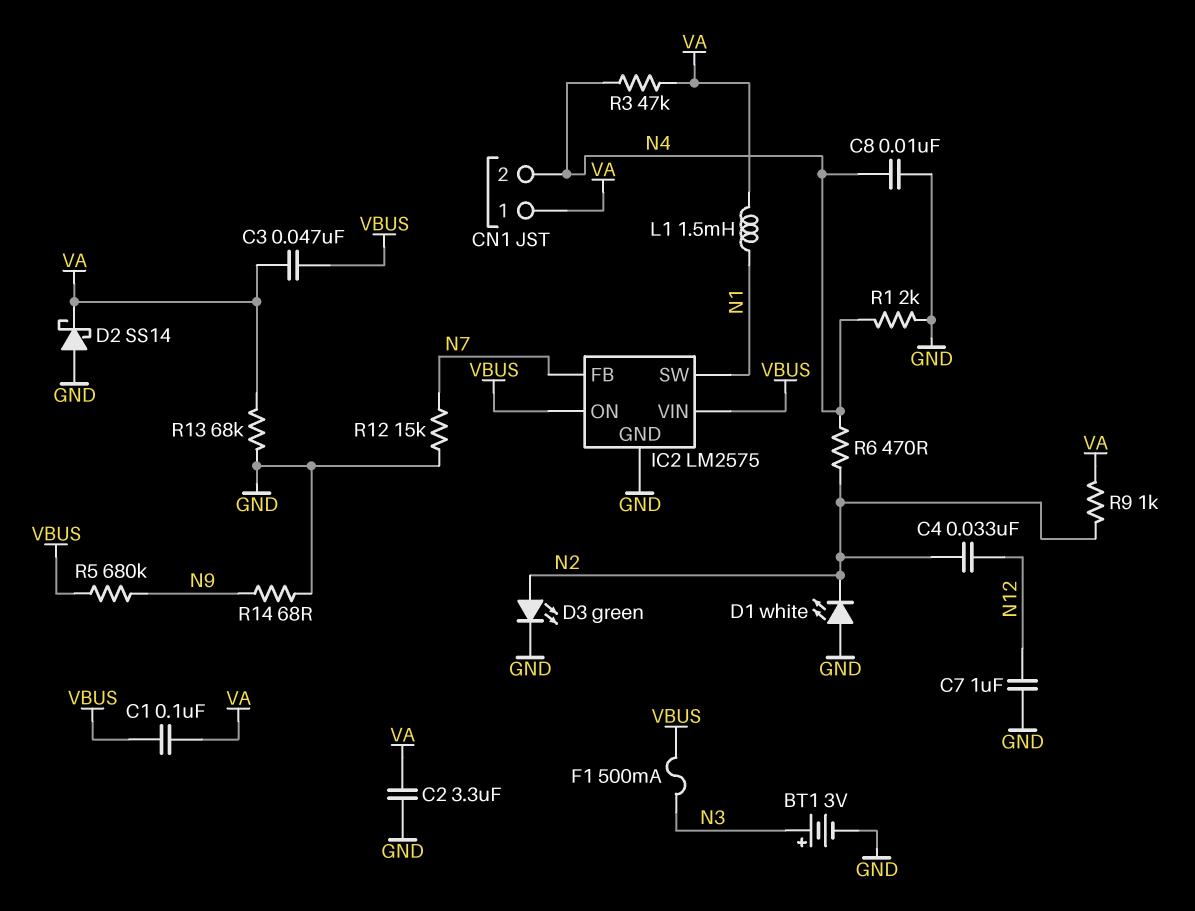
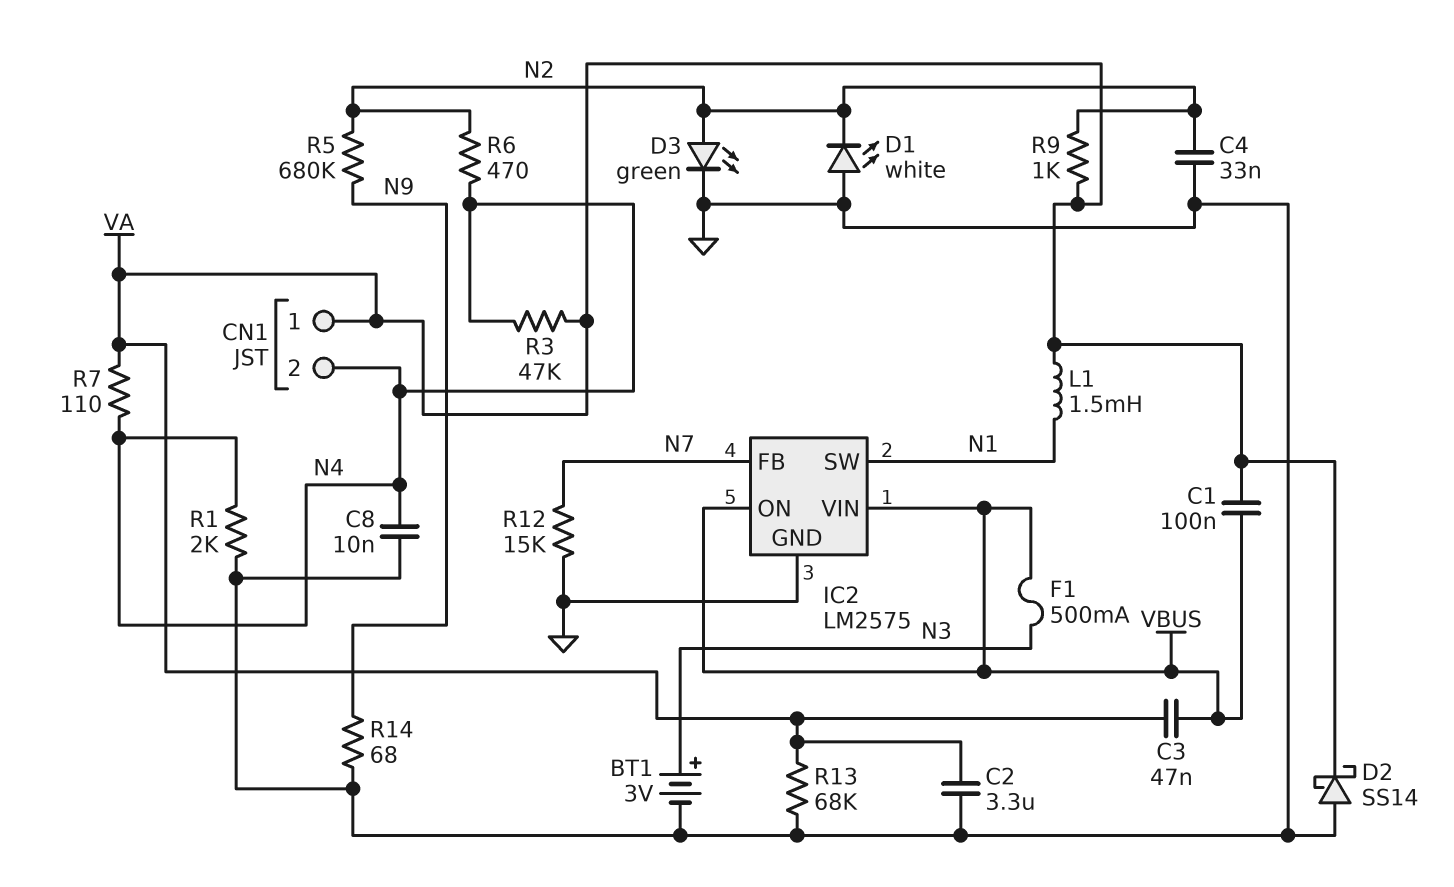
C4: 33nF (N2, N12) -> 33nF (GND, N2)
C7: 1uF (GND, N12) -> none
R5: 680k (N9, VBUS) -> 680k (N2, N9)
R7: none -> 110 (N4, VA)

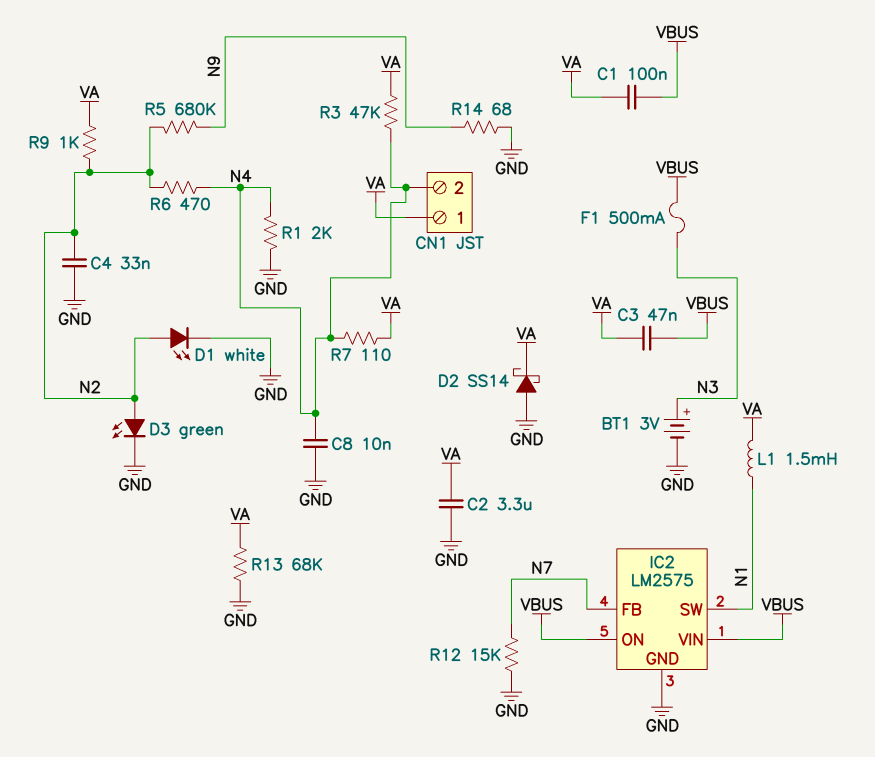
D1: LED white (A GND, K N2) -> LED white (A N2, K GND)

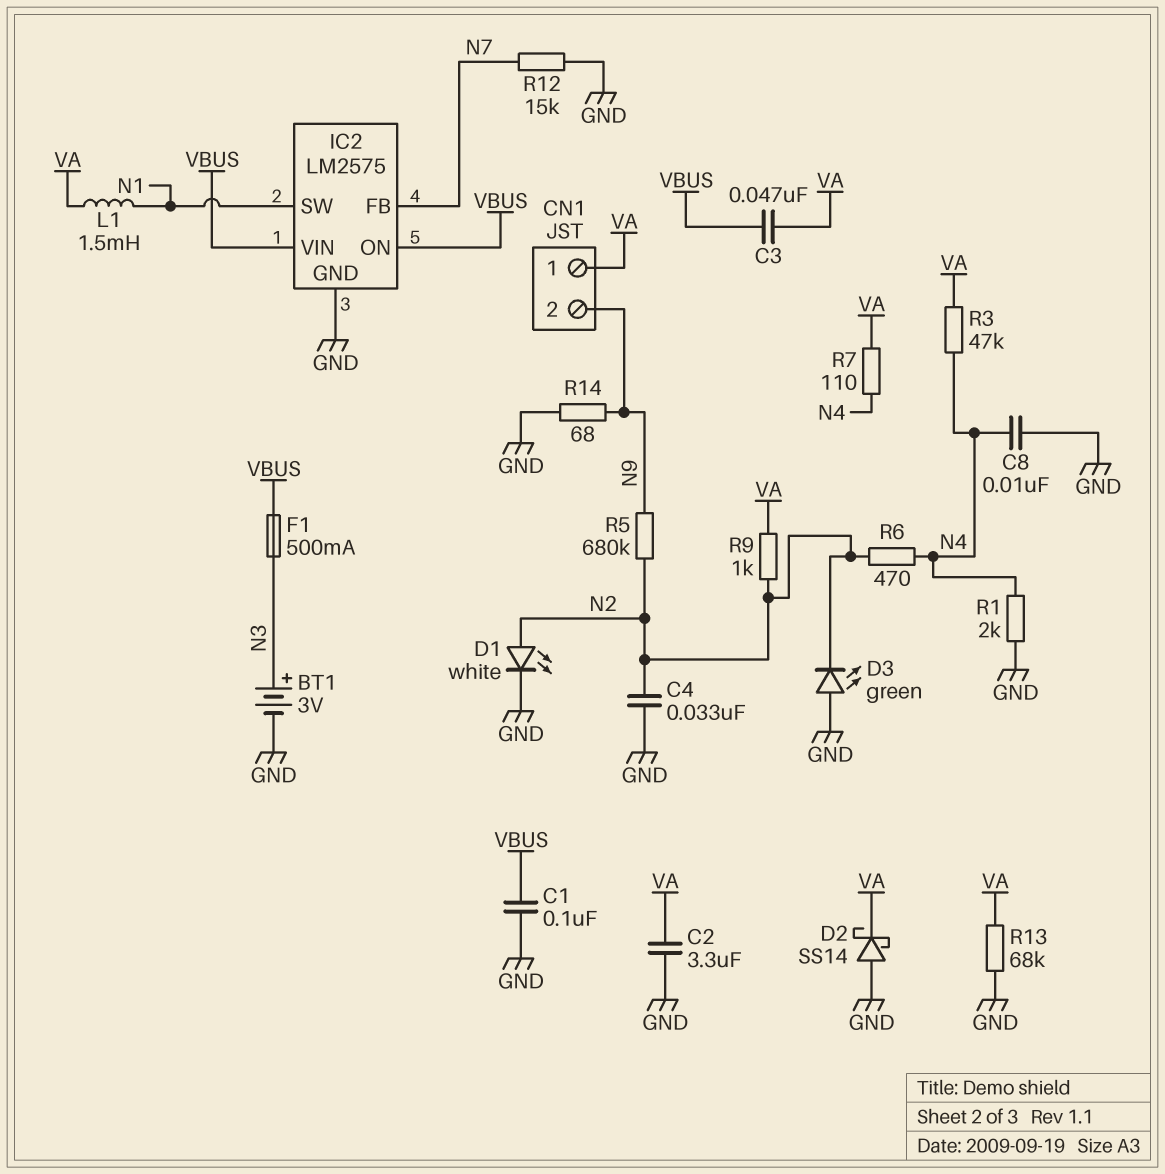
C1: 100nF (VA, VBUS) -> 100nF (GND, VBUS)
CN1 pin 2: N4 -> N9
D3: LED green (A N2, K GND) -> LED green (A GND, K N2)

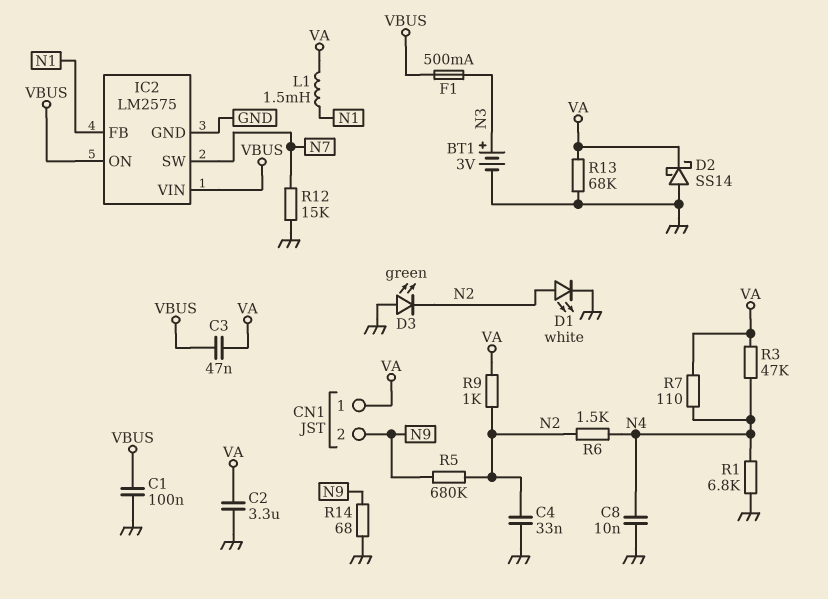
IC2 pin FB: N7 -> N1
IC2 pin SW: N1 -> N7
R1: 2k (GND, N4) -> 6.8k (GND, N4)
R6: 470 (N2, N4) -> 1.5k (N2, N4)

